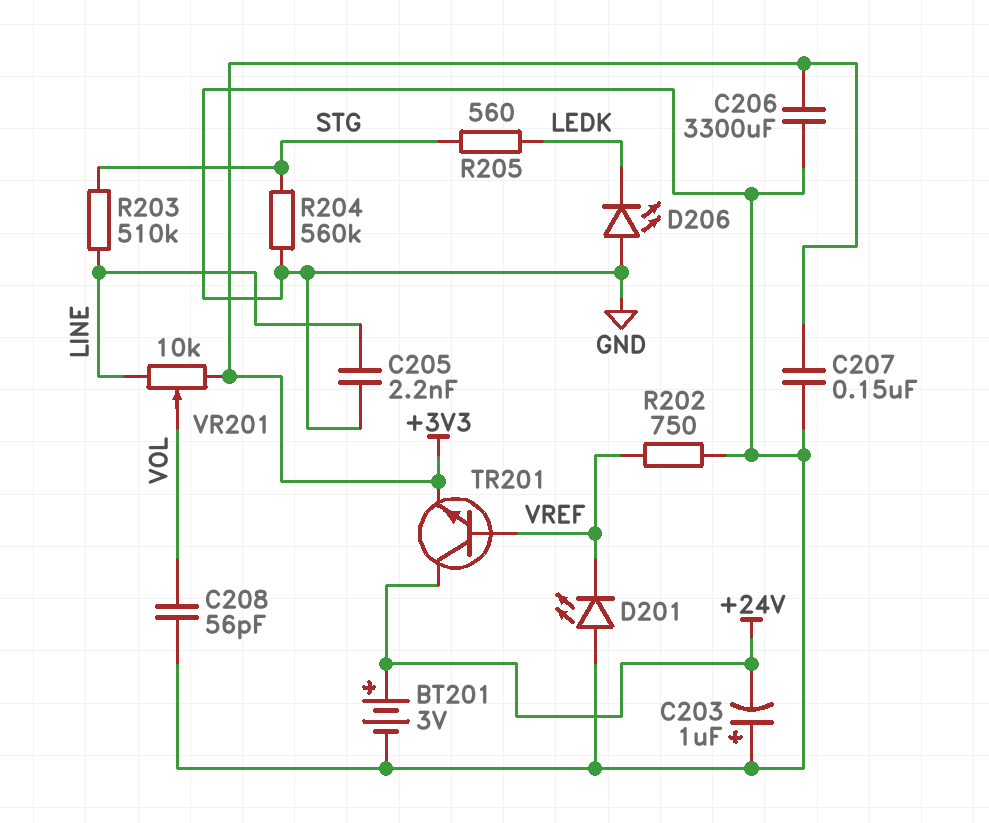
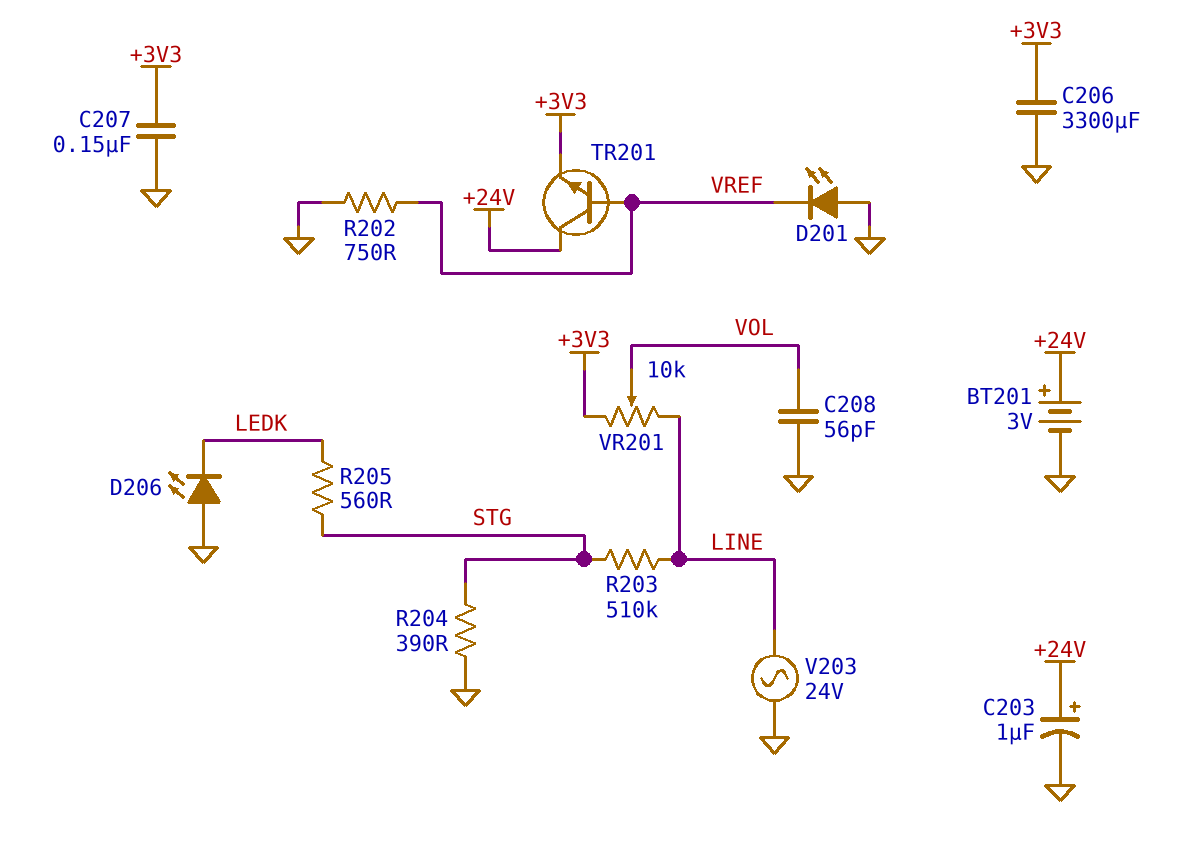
C203: 1uF (plus GND, minus +24V) -> 1uF (plus +24V, minus GND)
C205: 2.2nF (GND, LINE) -> none
R204: 560k (GND, STG) -> 390 (GND, STG)
V203: none -> AC 24V (GND, LINE)

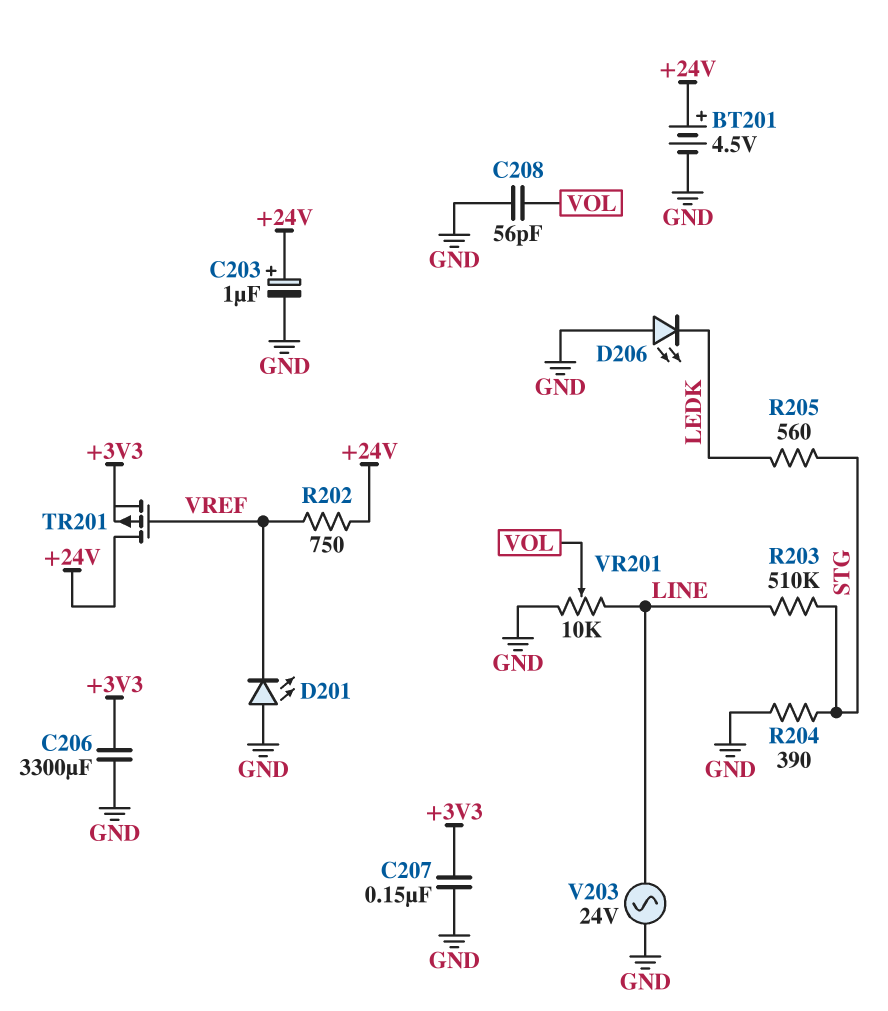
BT201: 3V (plus +24V, minus GND) -> 4.5V (plus +24V, minus GND)
R202: 750 (GND, VREF) -> 750 (+24V, VREF)
TR201: NPN (B VREF, C +24V, E +3V3) -> PMOS (G VREF, D +24V, S +3V3)
VR201: 10k (+3V3, LINE, wiper VOL) -> 10k (GND, LINE, wiper VOL)

